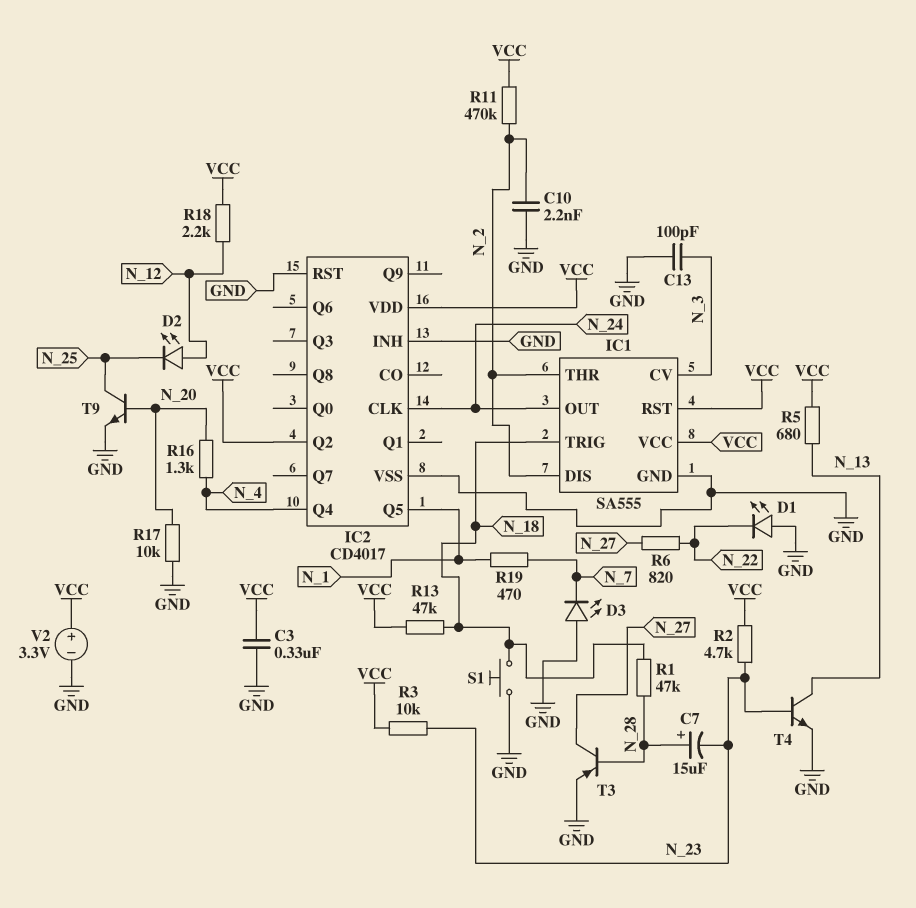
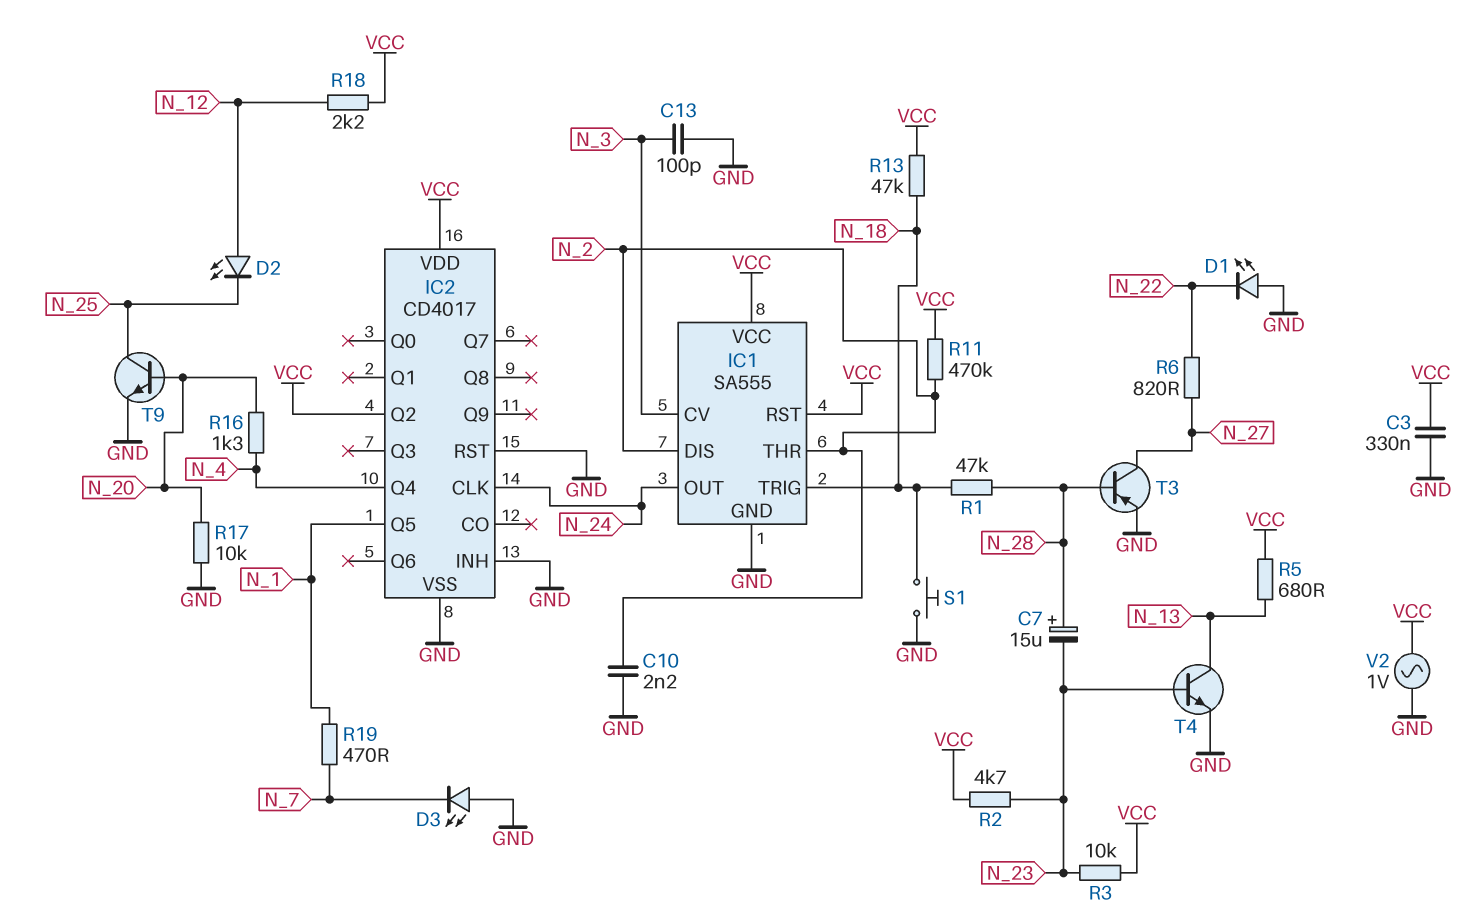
V2: 3.3V (plus VCC, minus GND) -> AC 1V (GND, VCC)

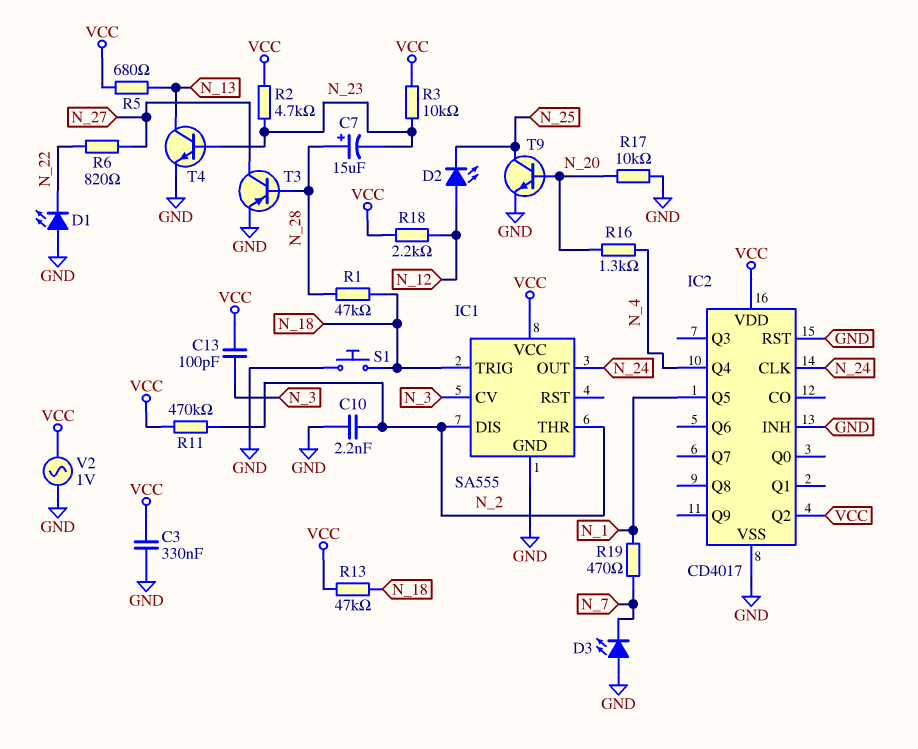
C13: 100pF (GND, N_3) -> 100pF (N_3, VCC)
IC1 pin RST: VCC -> none

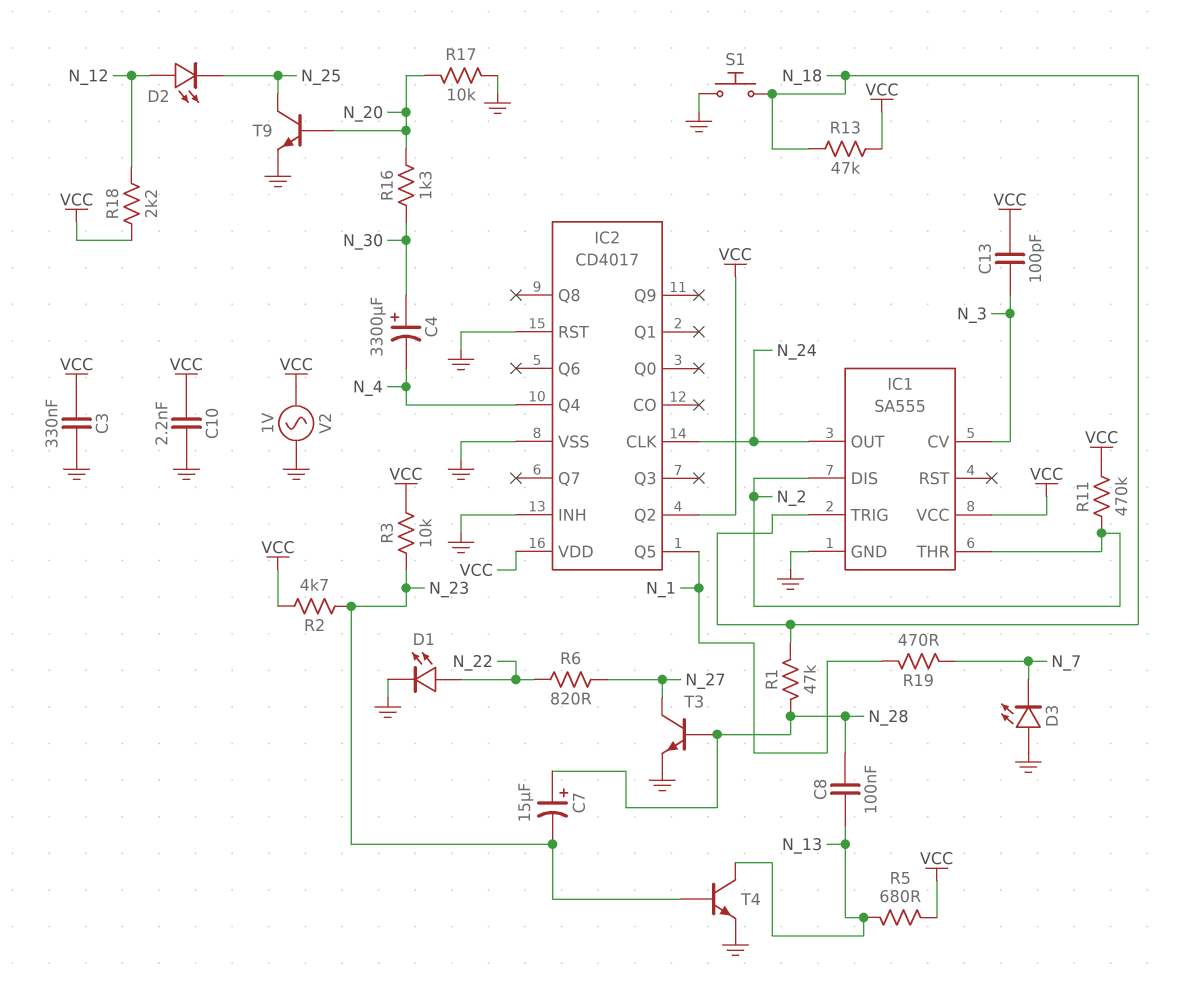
C4: none -> 3300uF (plus N_30, minus N_4)
C8: none -> 100nF (N_13, N_28)
C10: 2.2nF (GND, N_2) -> 2.2nF (GND, VCC)
D1: LED (A GND, K N_22) -> LED (A N_22, K GND)
R16: 1.3k (N_4, N_20) -> 1.3k (N_20, N_30)
T3: PNP (B N_28, C N_27, E GND) -> NPN (B N_28, C N_27, E GND)

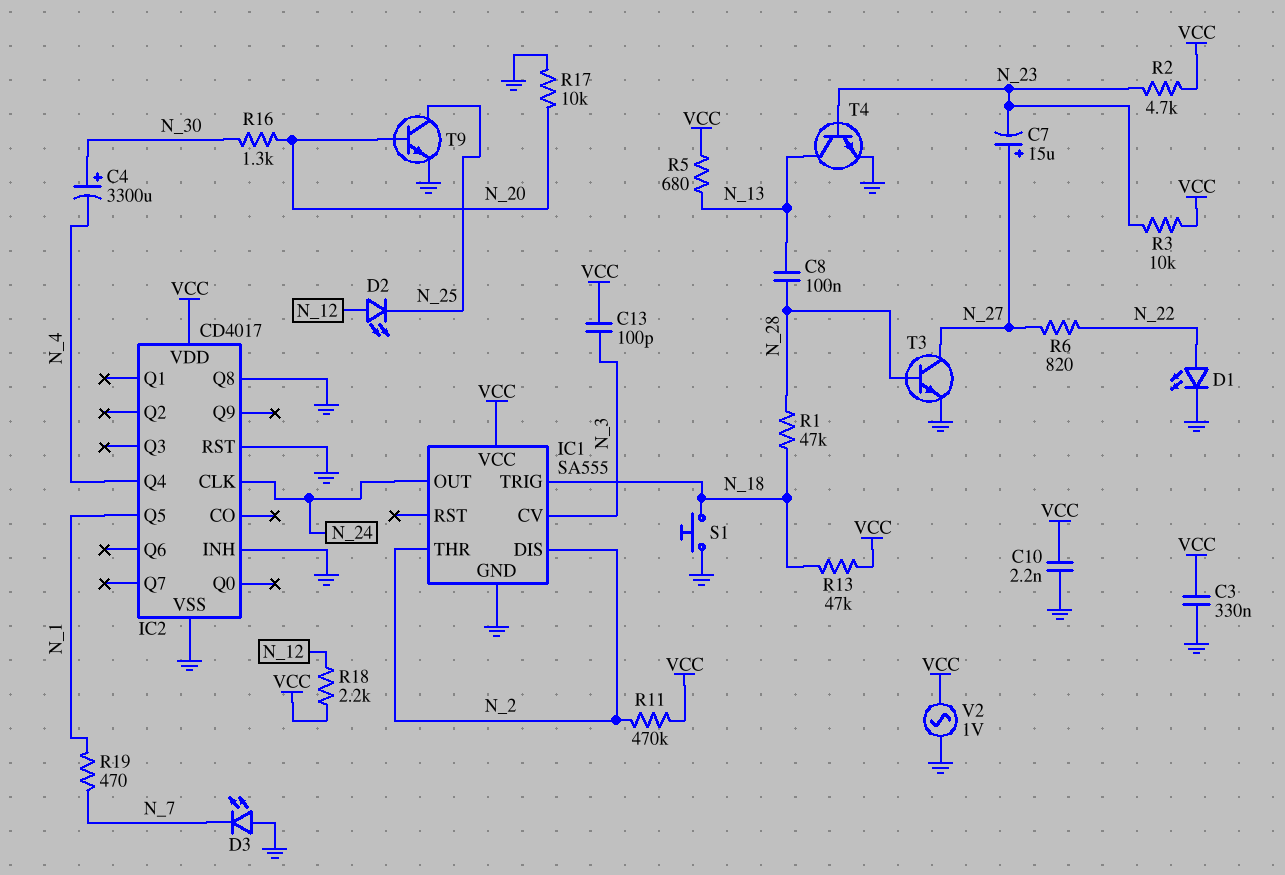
C7: 15uF (plus N_28, minus N_23) -> 15uF (plus N_27, minus N_23)
IC2 pin Q2: VCC -> none
IC2 pin Q8: none -> GND

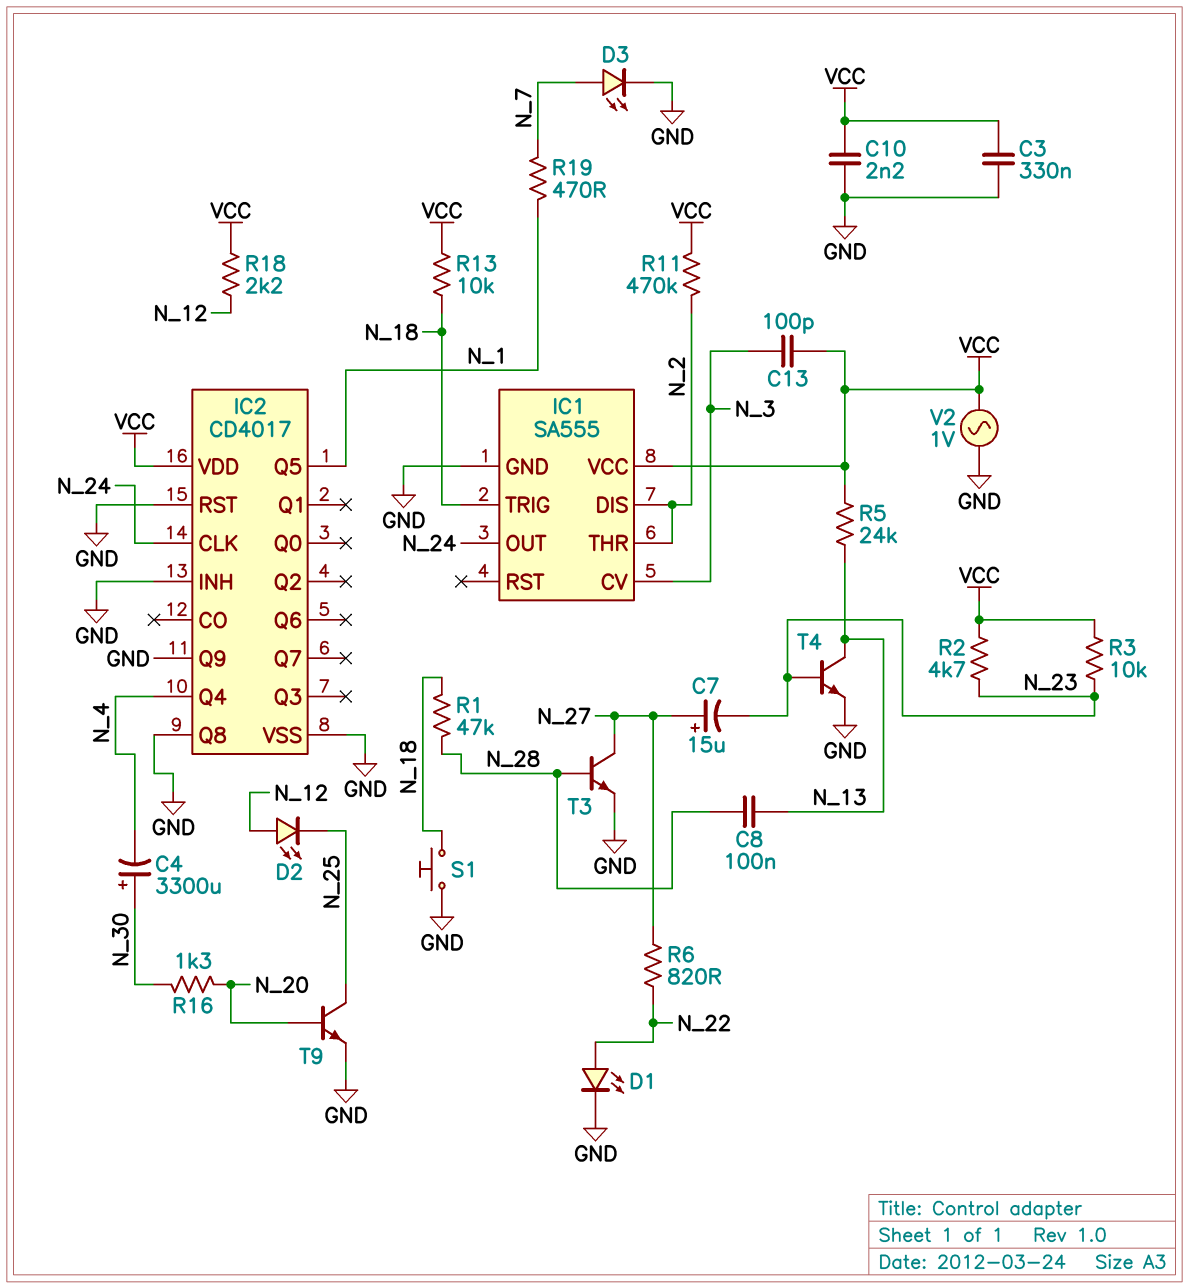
D3: LED (A GND, K N_7) -> LED (A N_7, K GND)
IC2 pin Q9: none -> GND
R5: 680 (N_13, VCC) -> 24k (N_13, VCC)
R13: 47k (N_18, VCC) -> 10k (N_18, VCC)
R17: 10k (GND, N_20) -> none

